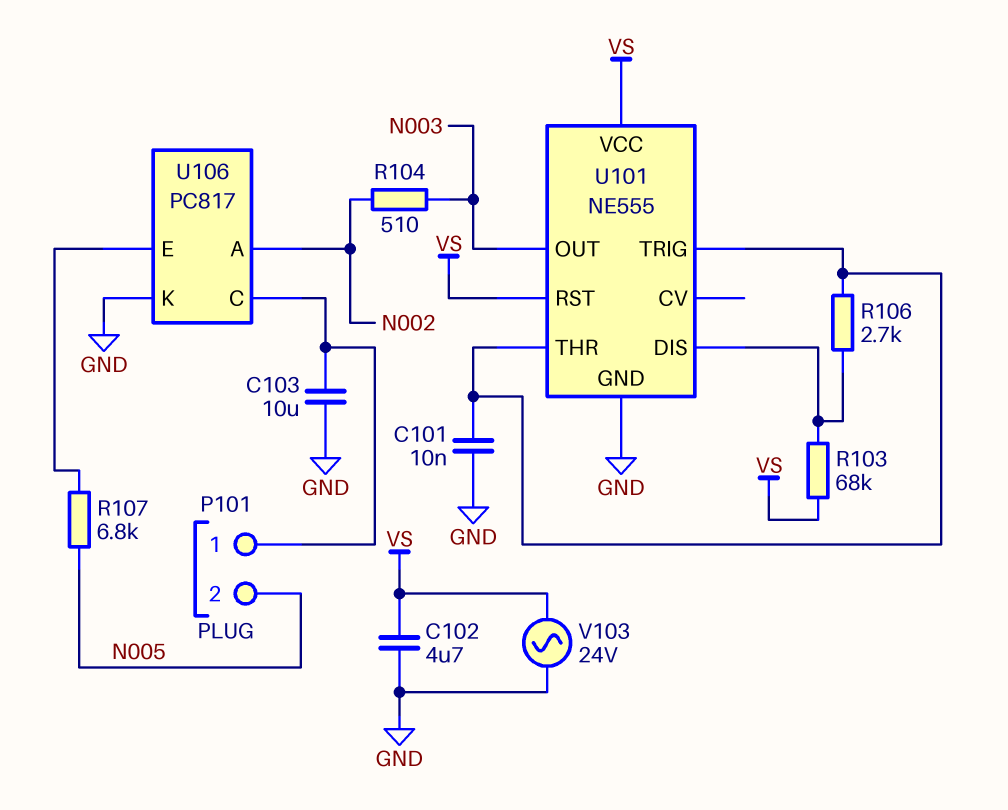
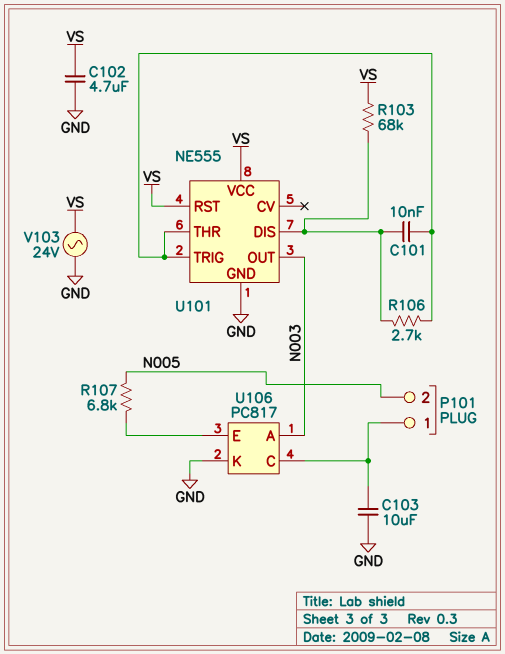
C101: 10nF (GND, U101/THR) -> 10nF (U101/DIS, U101/THR)
R104: 510 (N002, N003) -> none
U106 pin A: N002 -> N003

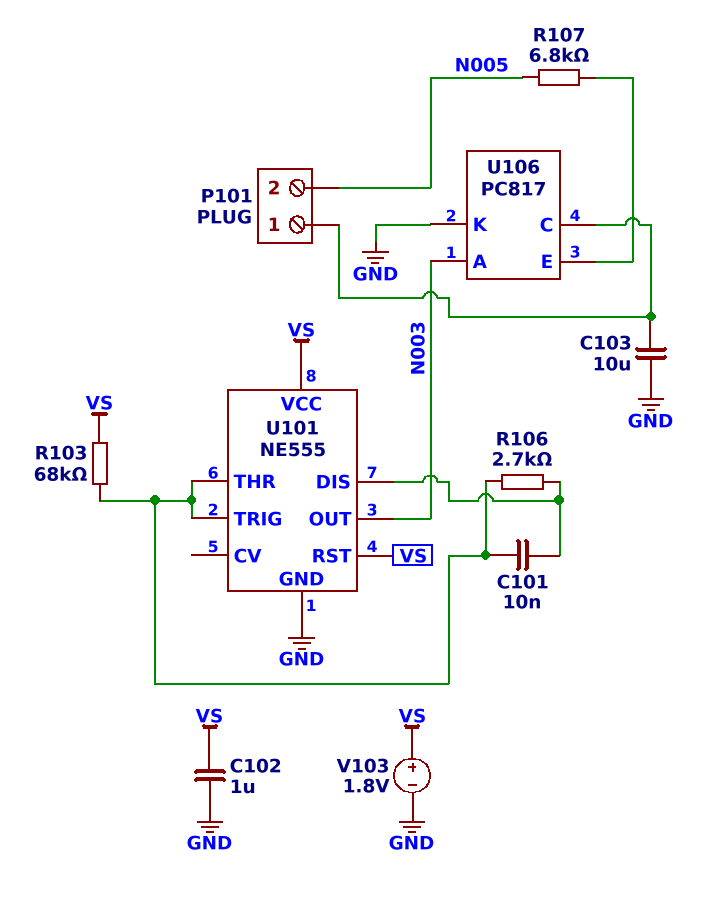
C102: 4.7uF (GND, VS) -> 1uF (GND, VS)
R103: 68k (U101/DIS, VS) -> 68k (U101/THR, VS)
V103: AC 24V (GND, VS) -> 1.8V (plus VS, minus GND)

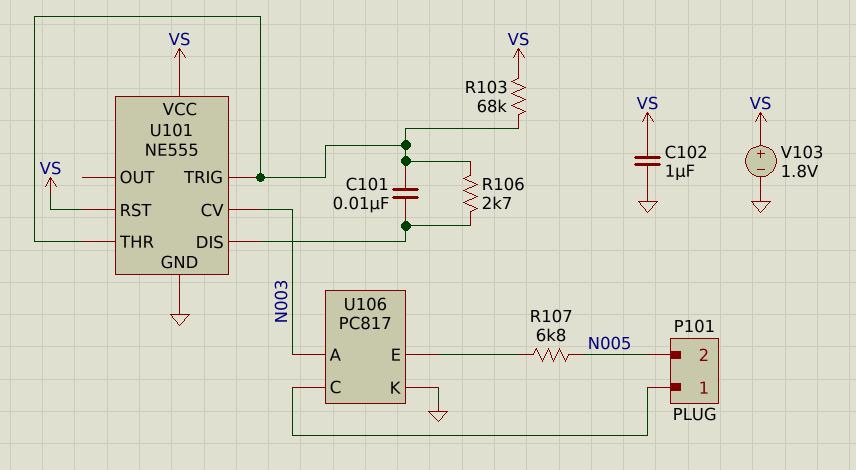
C103: 10uF (GND, P101/1) -> none
U101 pin CV: none -> N003
U101 pin OUT: N003 -> none

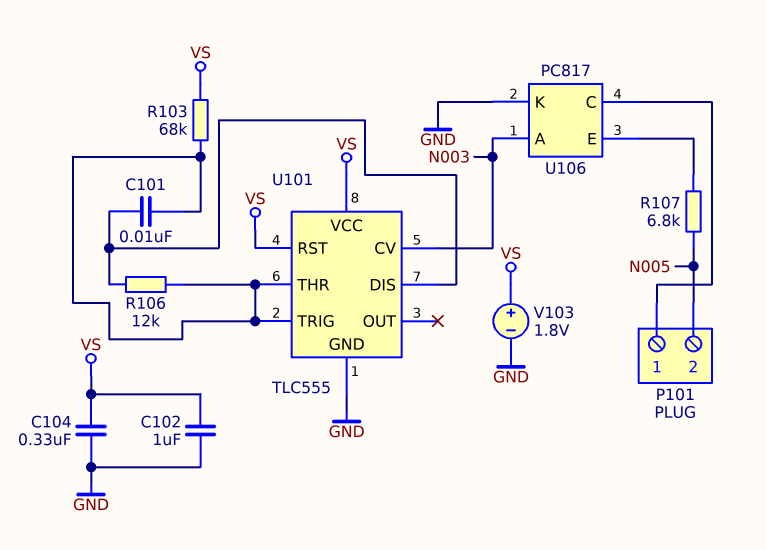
C104: none -> 330nF (GND, VS)
R106: 2.7k (U101/DIS, U101/THR) -> 12k (U101/DIS, U101/THR)
U101: NE555 -> TLC555

